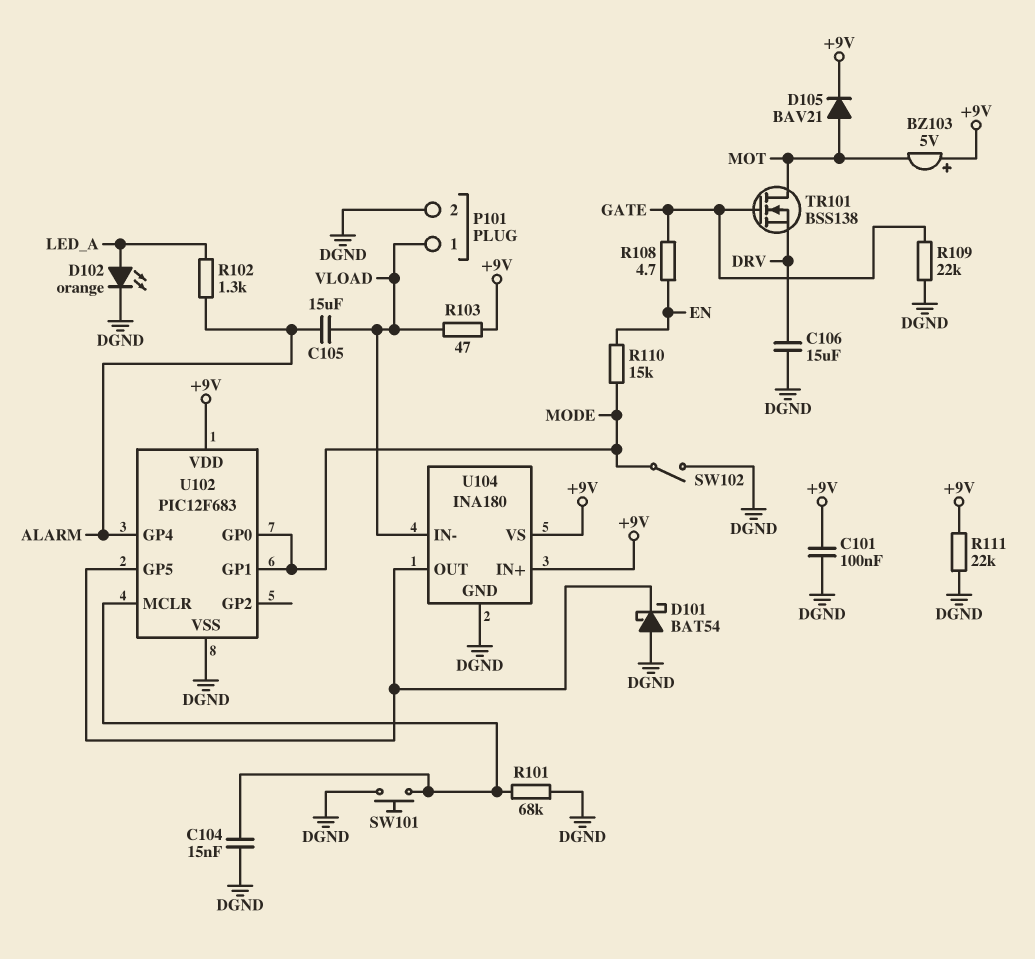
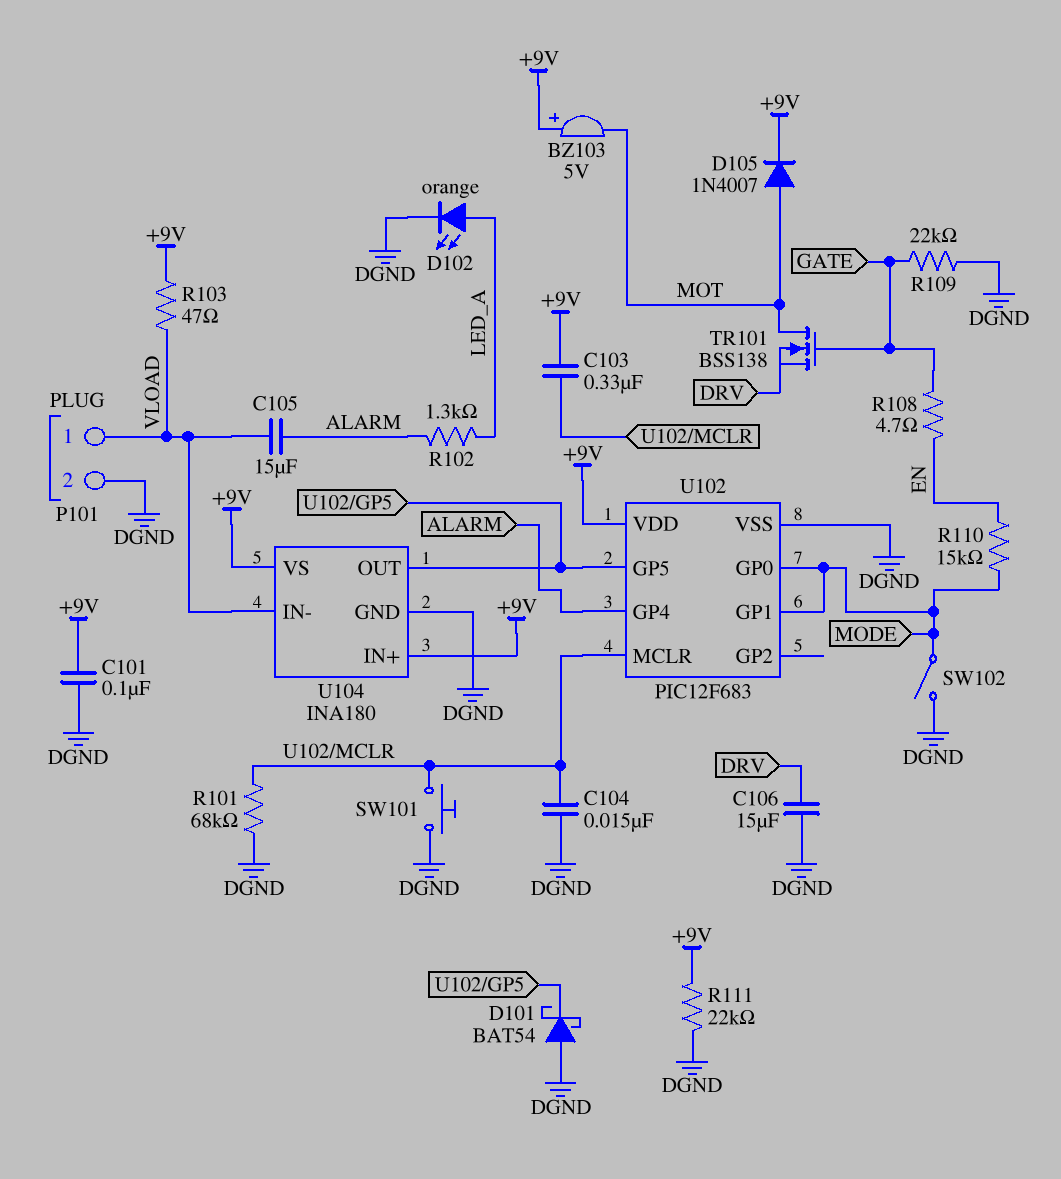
C103: none -> 330nF (+9V, U102/MCLR)
D105: diode BAV21 (A MOT, K +9V) -> diode 1N4007 (A MOT, K +9V)

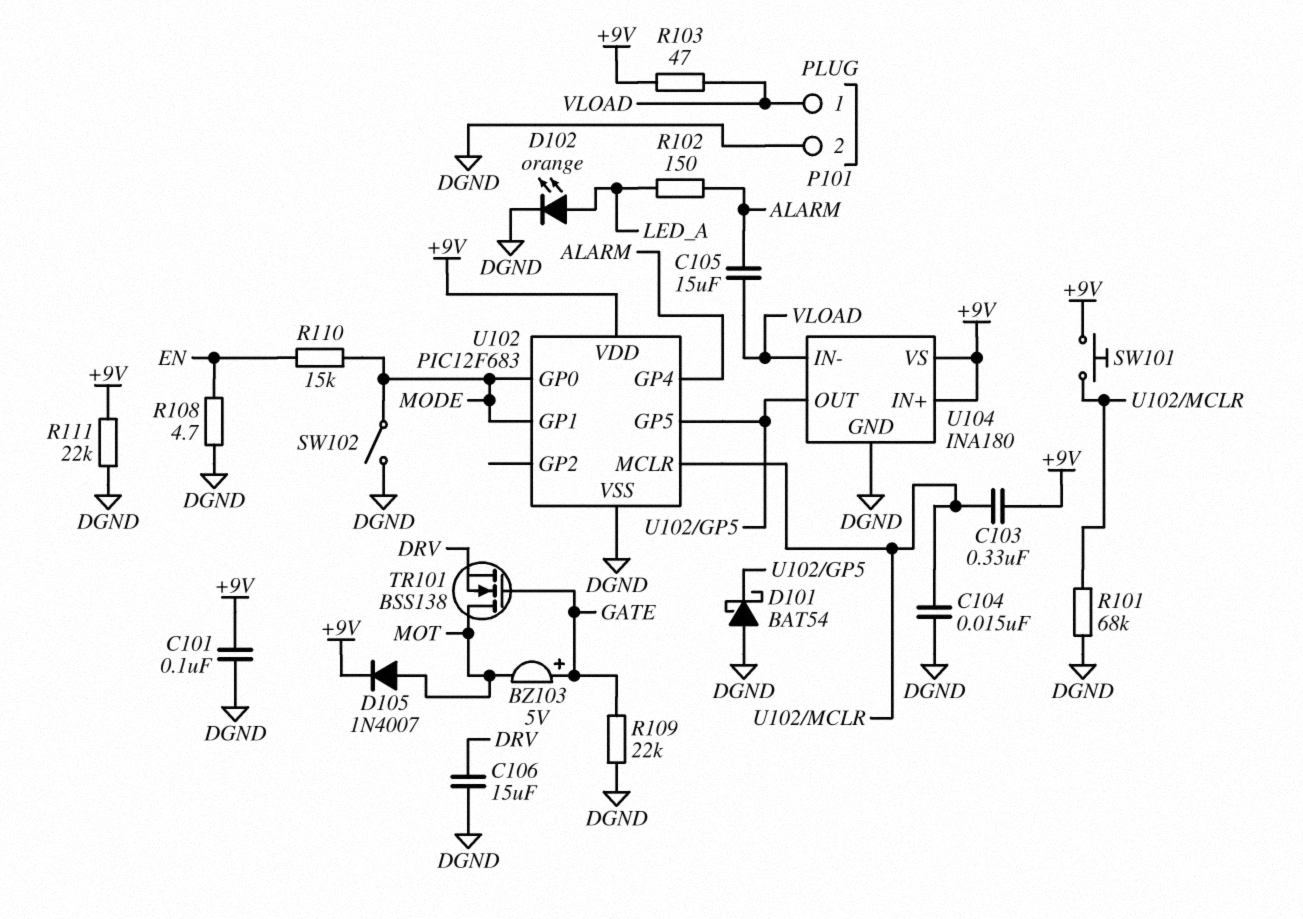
BZ103: buzzer 5V (plus +9V, minus MOT) -> buzzer 5V (plus GATE, minus MOT)
R102: 1.3k (ALARM, LED_A) -> 150 (ALARM, LED_A)
R108: 4.7 (EN, GATE) -> 4.7 (DGND, EN)
SW101: button (DGND, U102/MCLR) -> button (+9V, U102/MCLR)

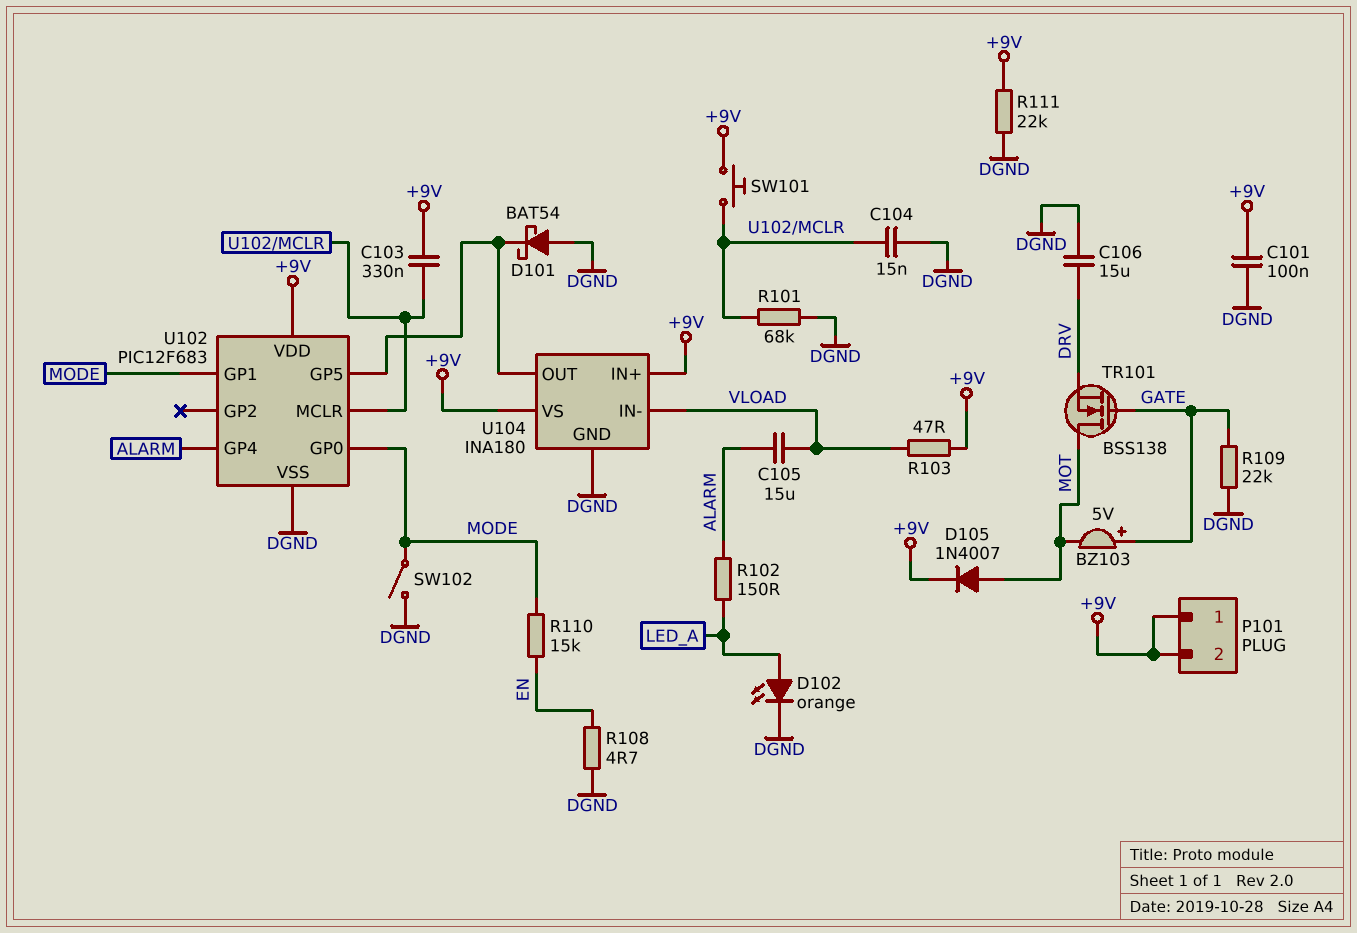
P101 pin 1: VLOAD -> +9V
P101 pin 2: DGND -> +9V

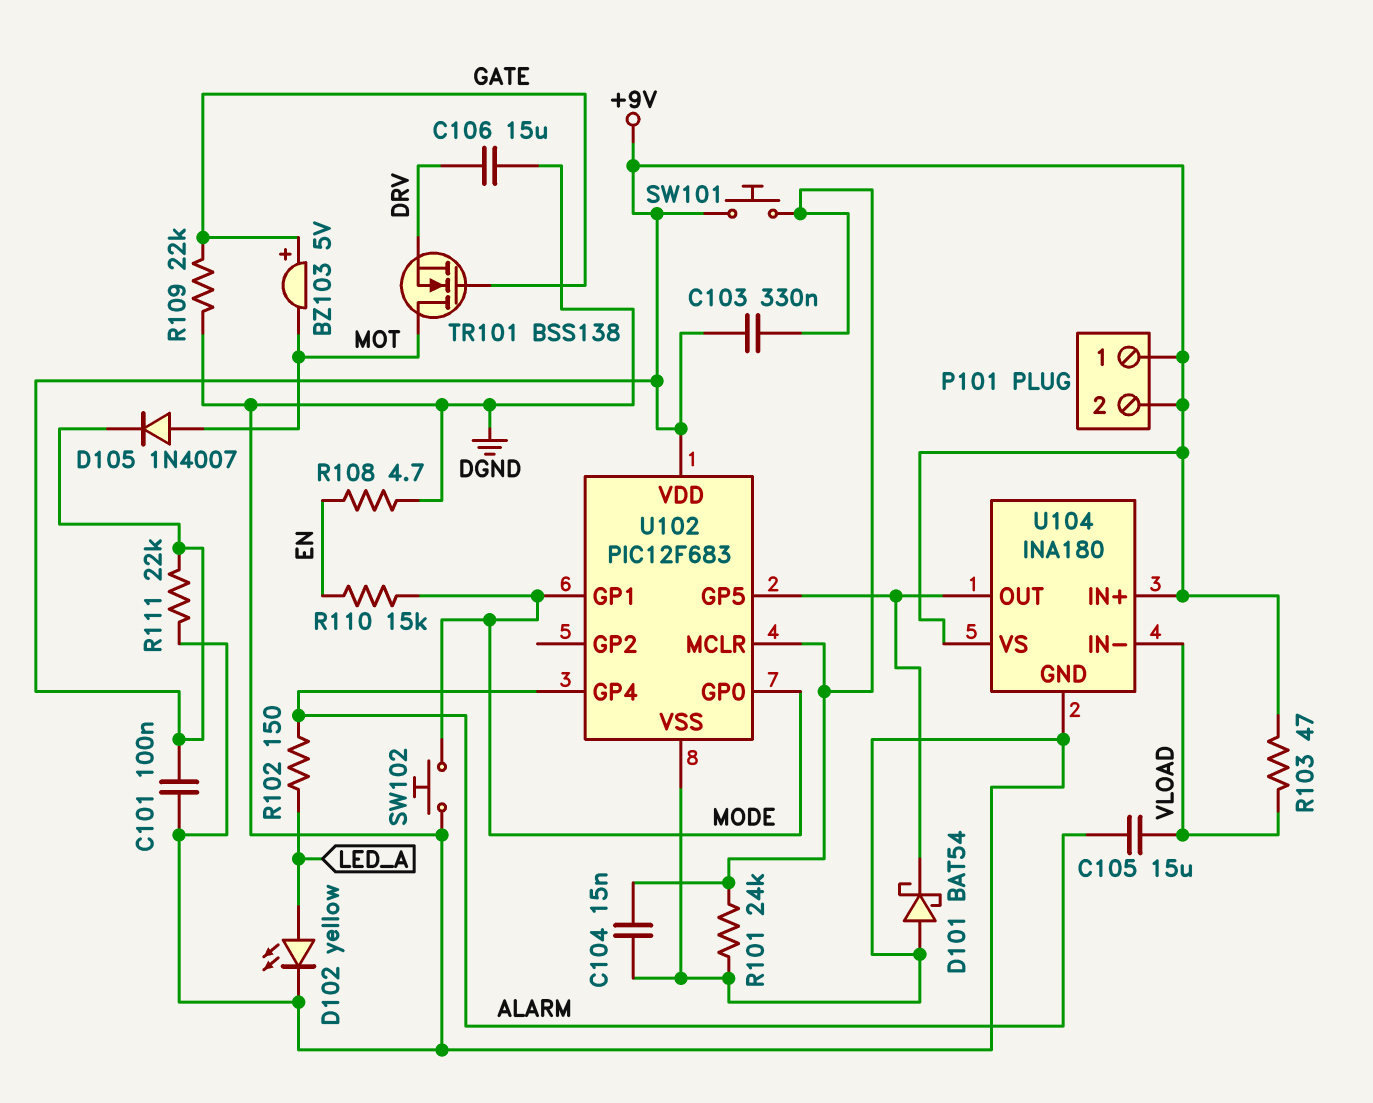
D102: LED orange (A LED_A, K DGND) -> LED yellow (A LED_A, K DGND)
R101: 68k (DGND, U102/MCLR) -> 24k (DGND, U102/MCLR)
SW102: switch (DGND, MODE) -> button (DGND, MODE)

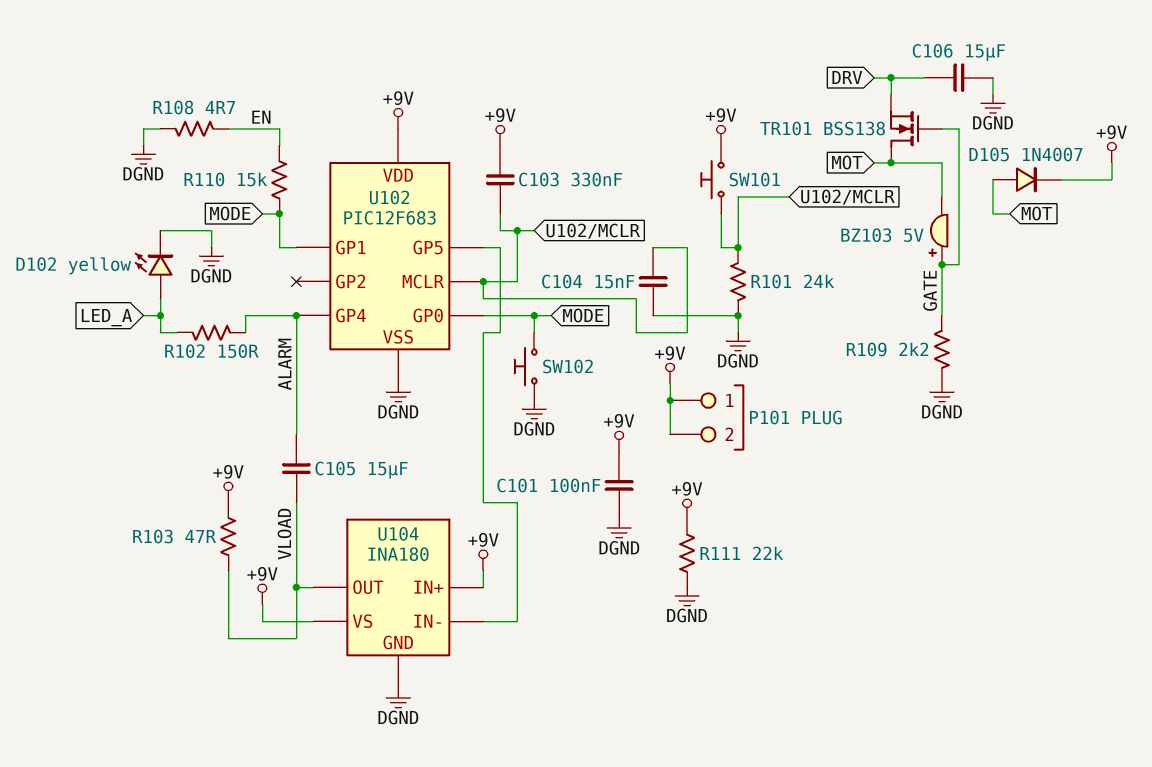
D101: schottky BAT54 (A DGND, K U102/GP5) -> none
R109: 22k (DGND, GATE) -> 2.2k (DGND, GATE)
U104 pin IN-: VLOAD -> U102/GP5
U104 pin OUT: U102/GP5 -> VLOAD

